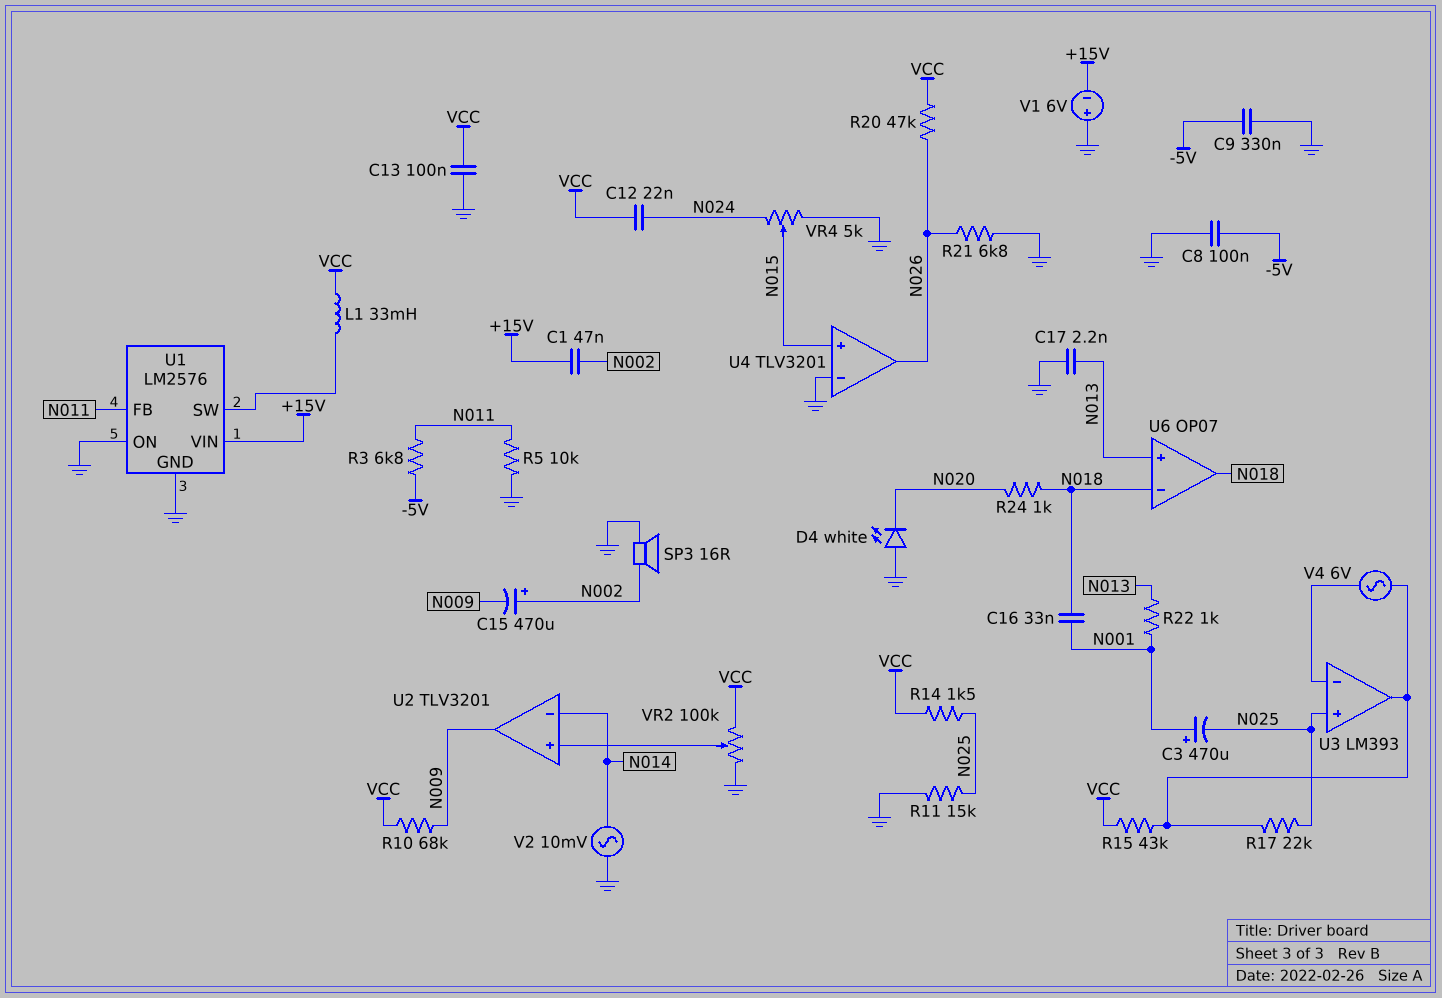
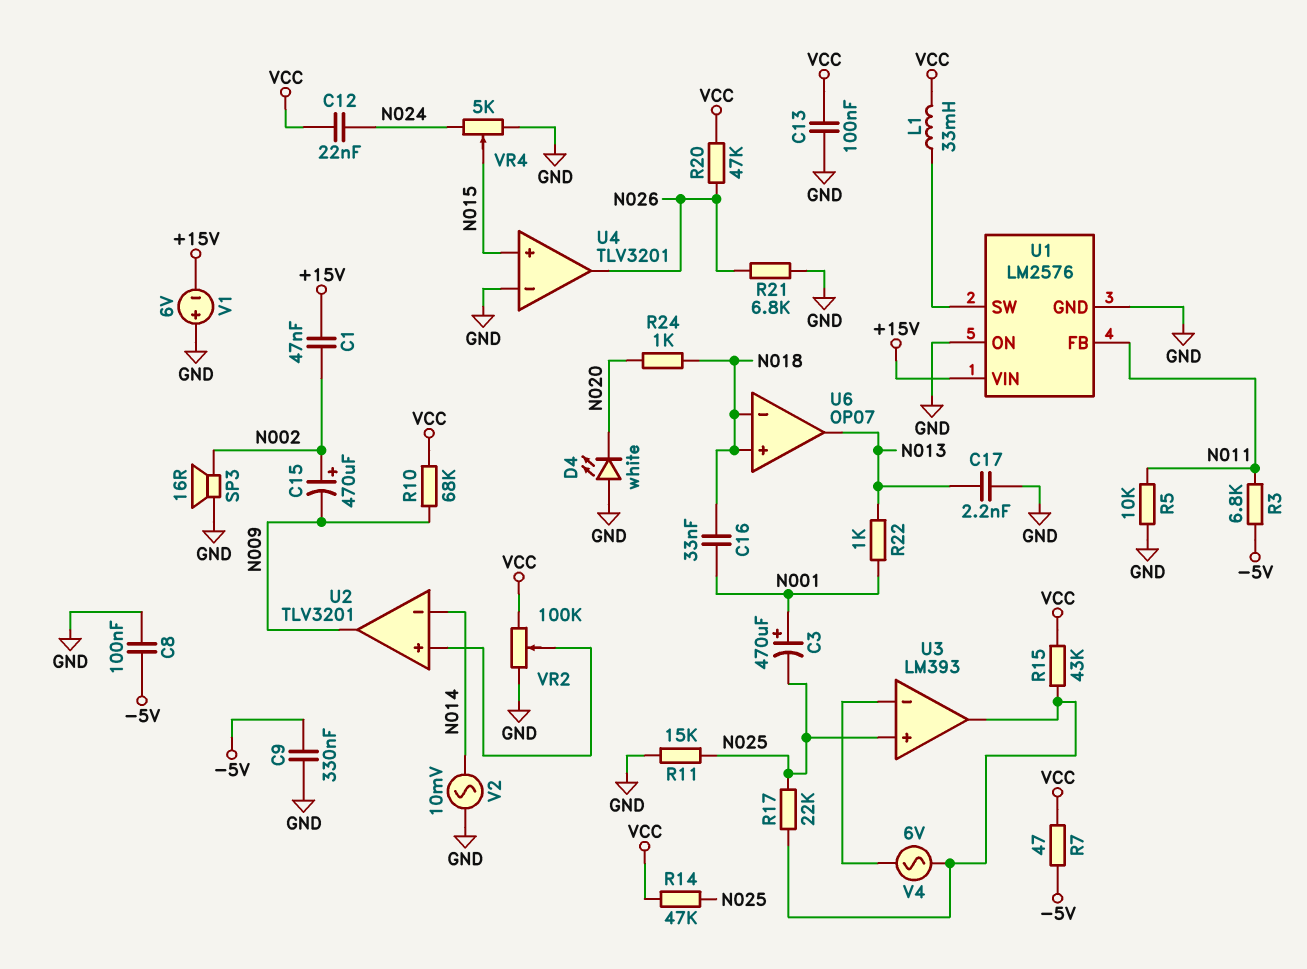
R7: none -> 47 (-5V, VCC)
R14: 1.5k (N025, VCC) -> 47k (N025, VCC)
U6 pin in+: N013 -> N018
U6 pin out: N018 -> N013

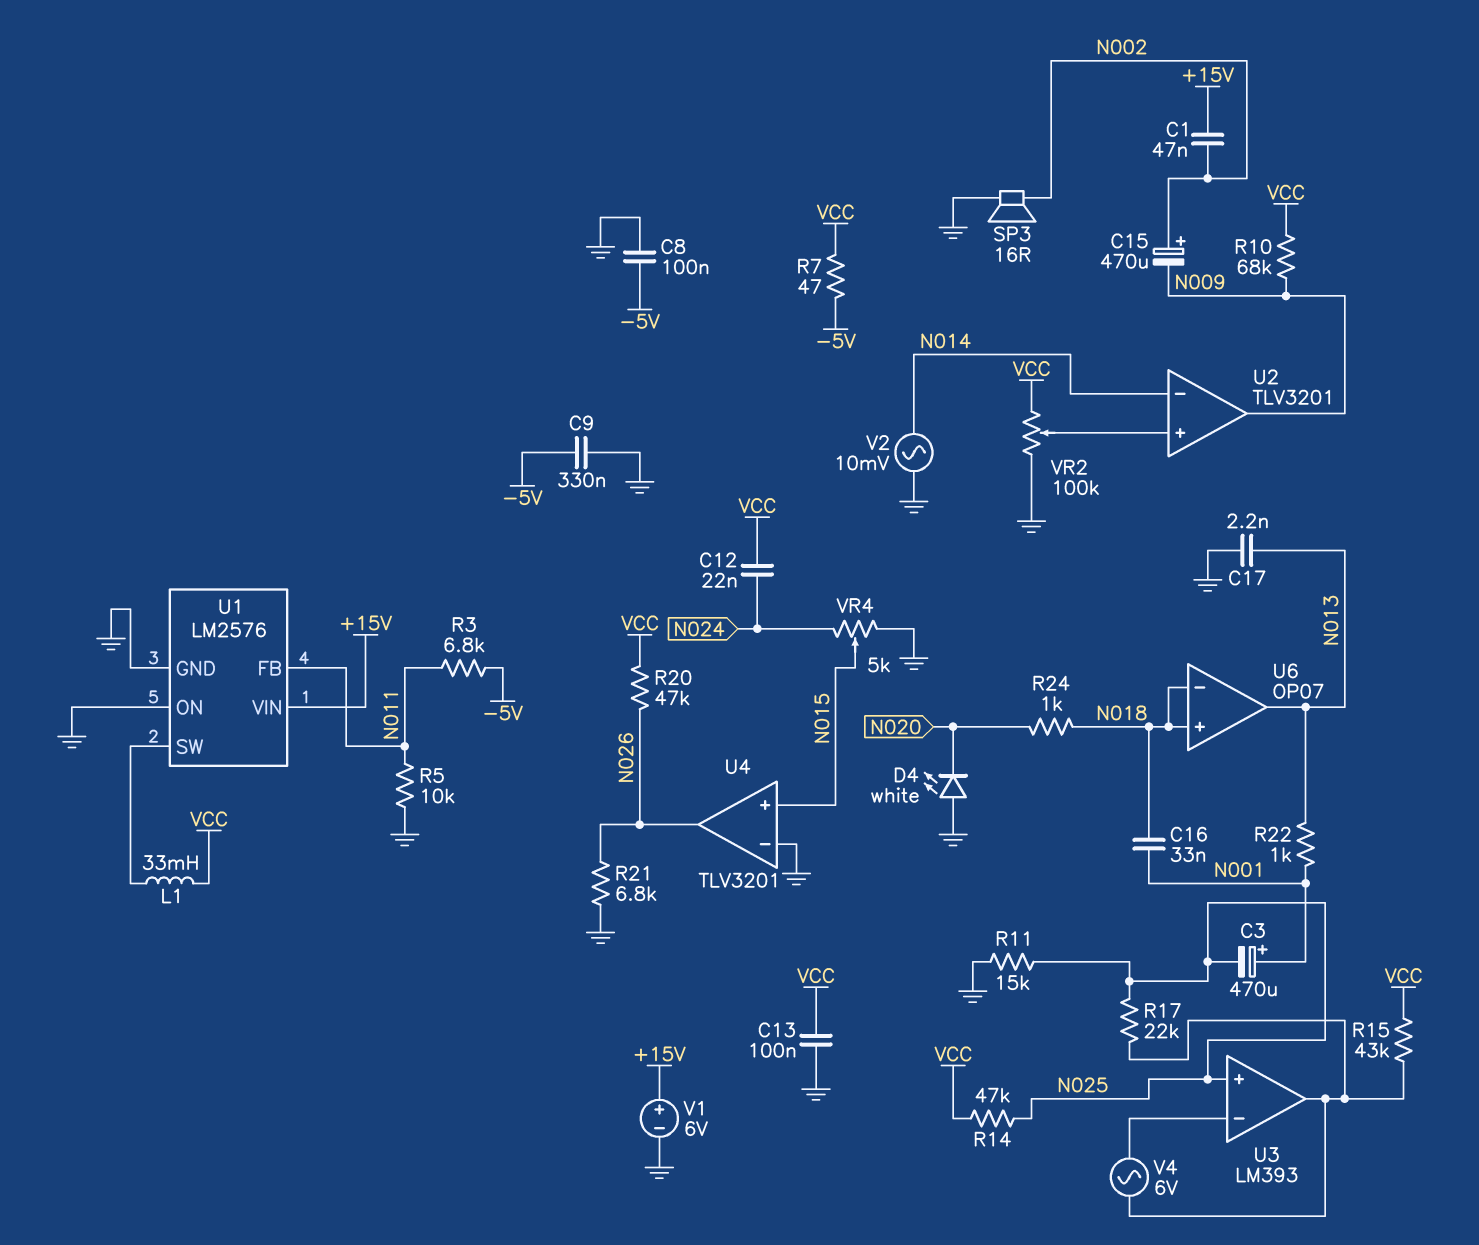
V1: 6V (plus GND, minus +15V) -> 6V (plus +15V, minus GND)

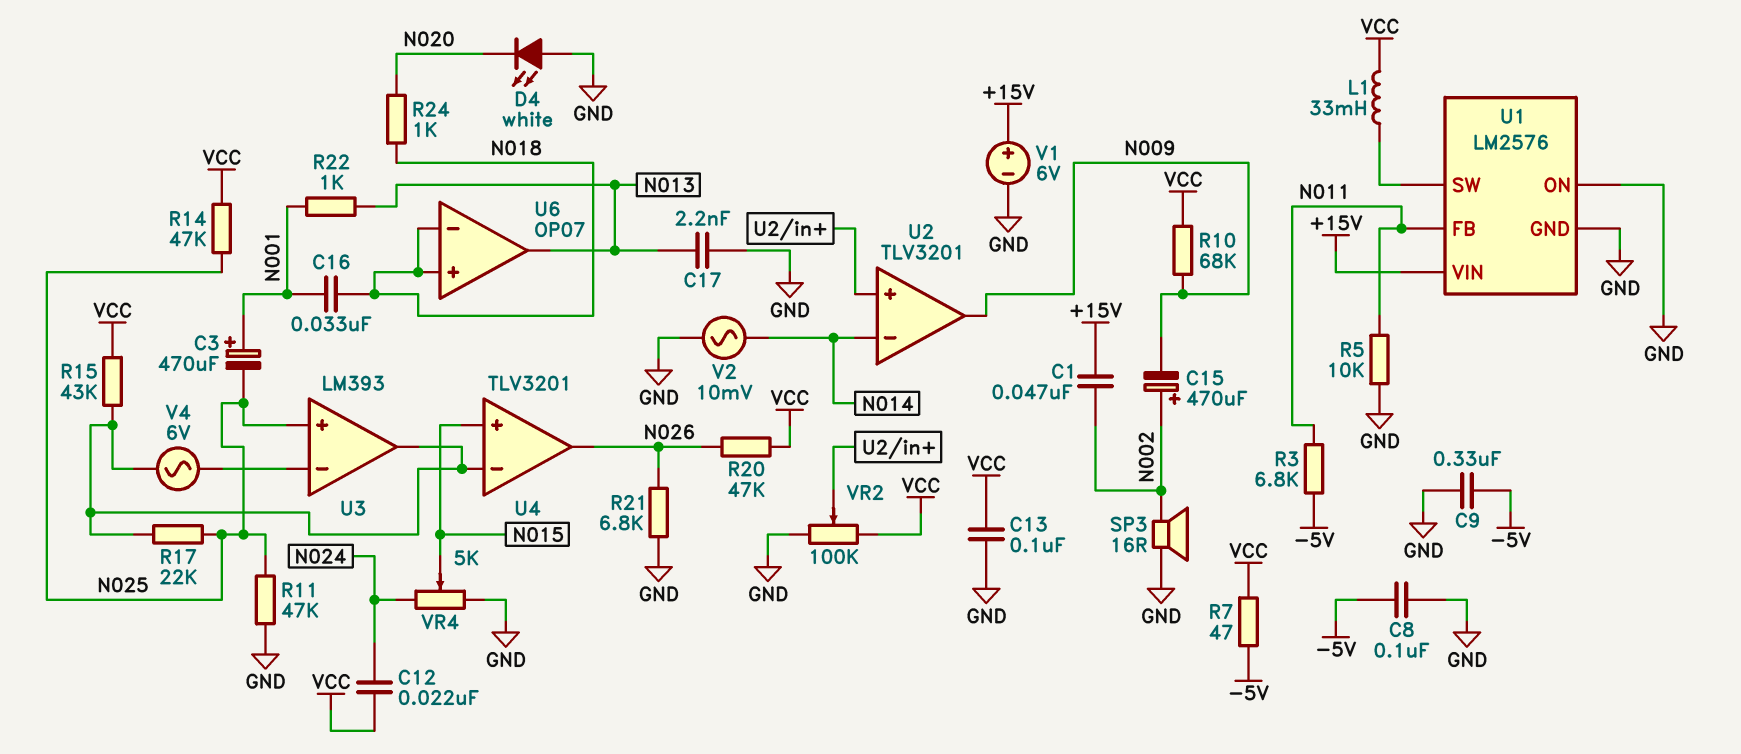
R11: 15k (GND, N025) -> 47k (GND, N025)
U4 pin in-: GND -> U3/out

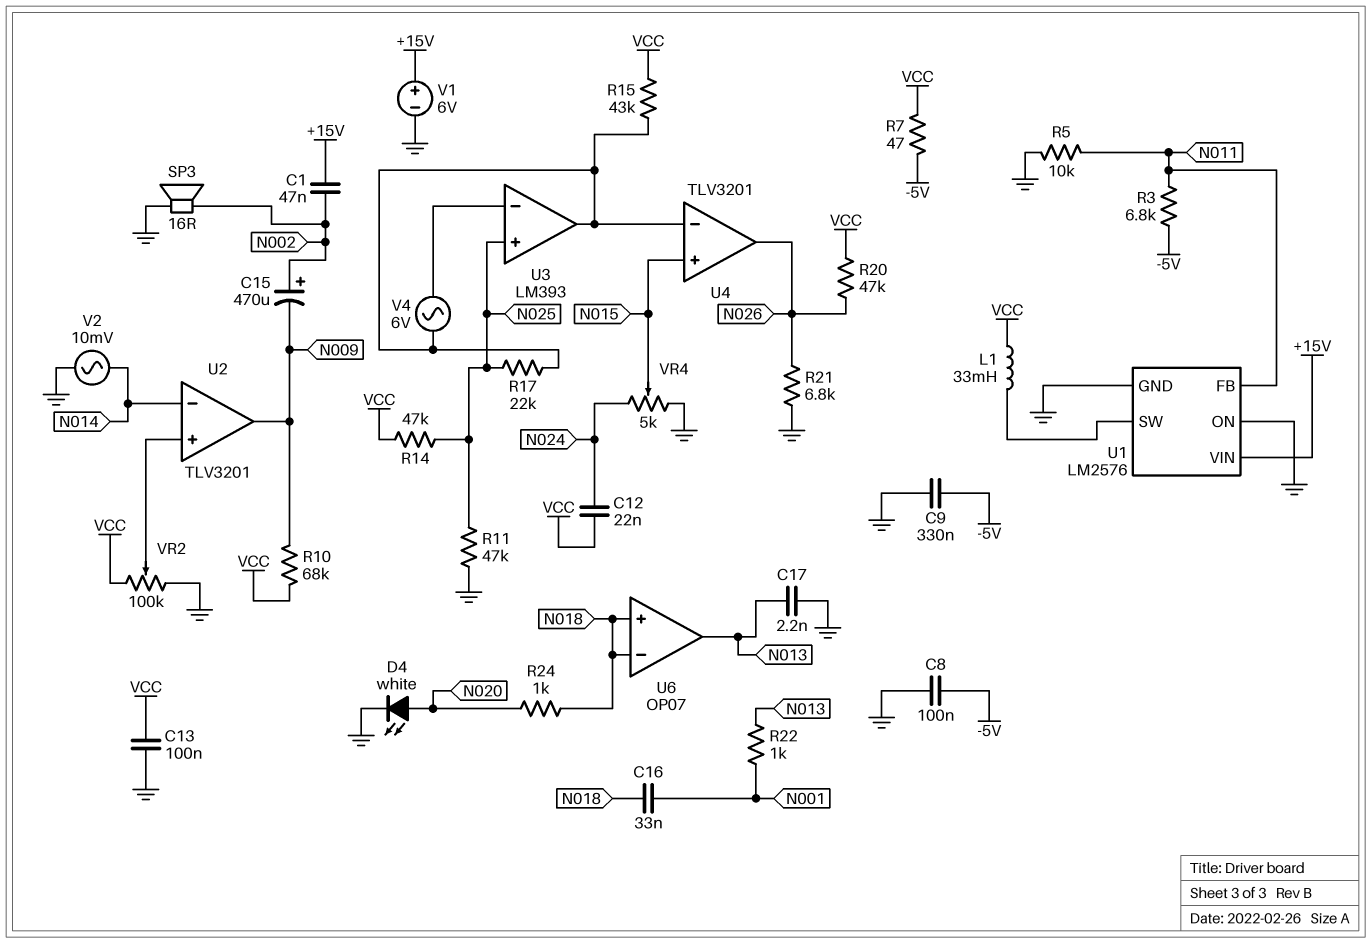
C3: 470uF (plus N001, minus N025) -> none
D4: LED white (A GND, K N020) -> LED white (A N020, K GND)

